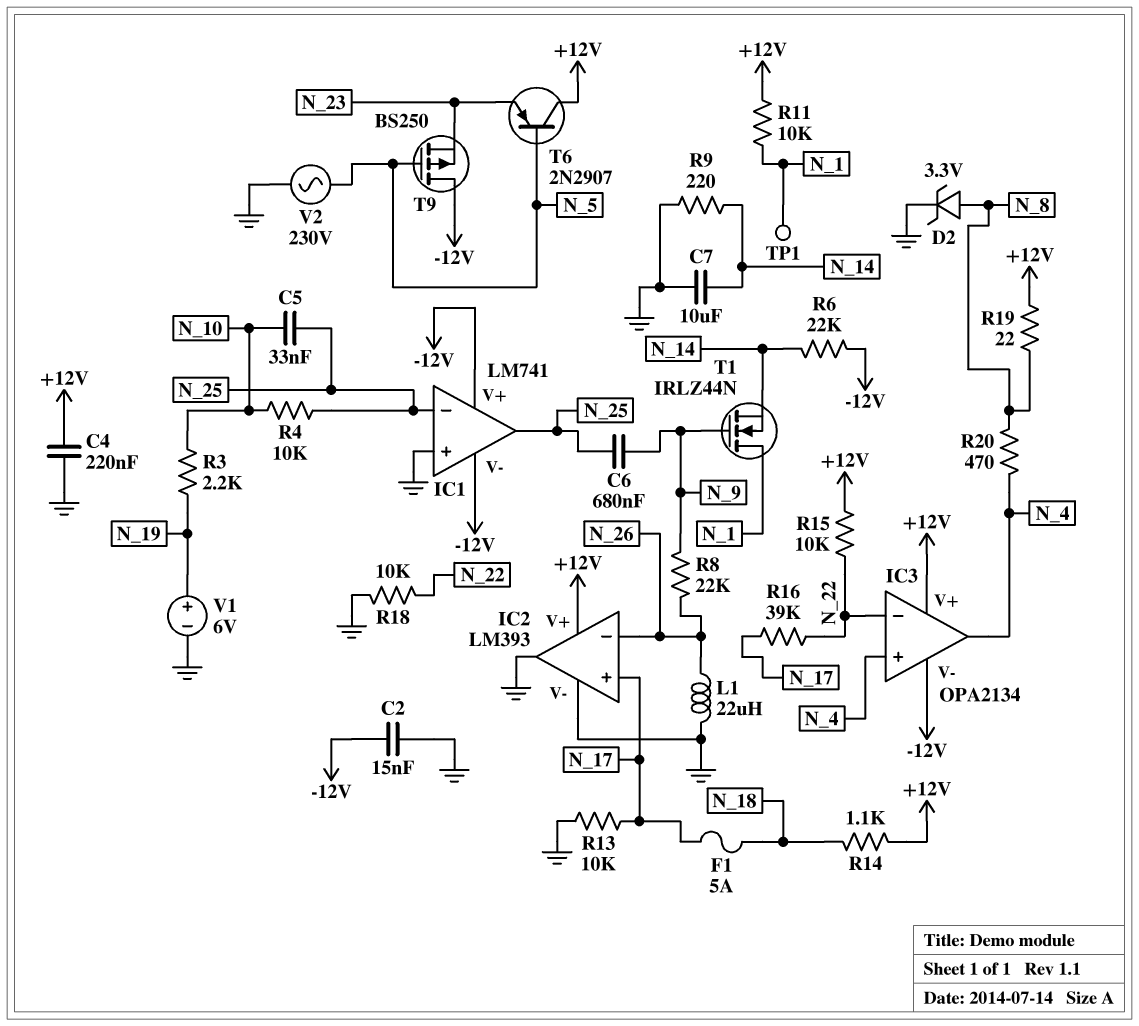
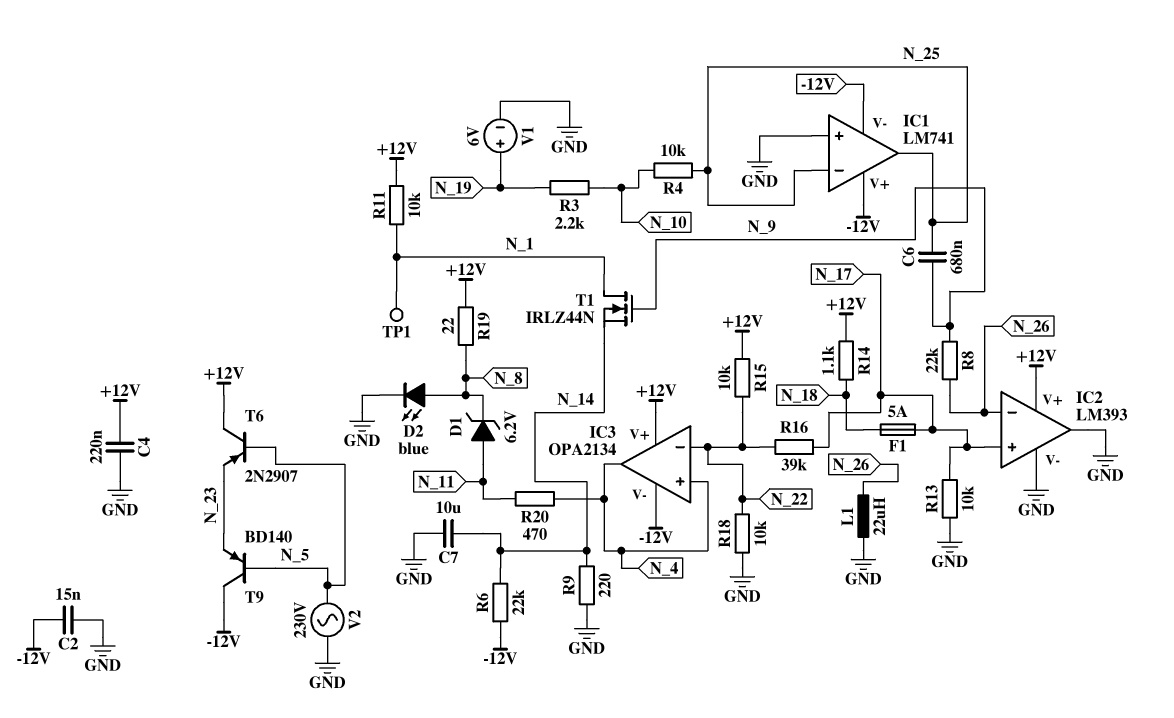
C5: 33nF (N_10, N_25) -> none
D1: none -> zener 6.2V (A N_11, K N_8)
D2: zener 3.3V (A N_8, K GND) -> LED blue (A N_8, K GND)
R20: 470 (N_4, N_8) -> 470 (N_4, N_11)
T9: PMOS BS250 (G N_5, D -12V, S N_23) -> PNP BD140 (B N_5, C -12V, E N_23)

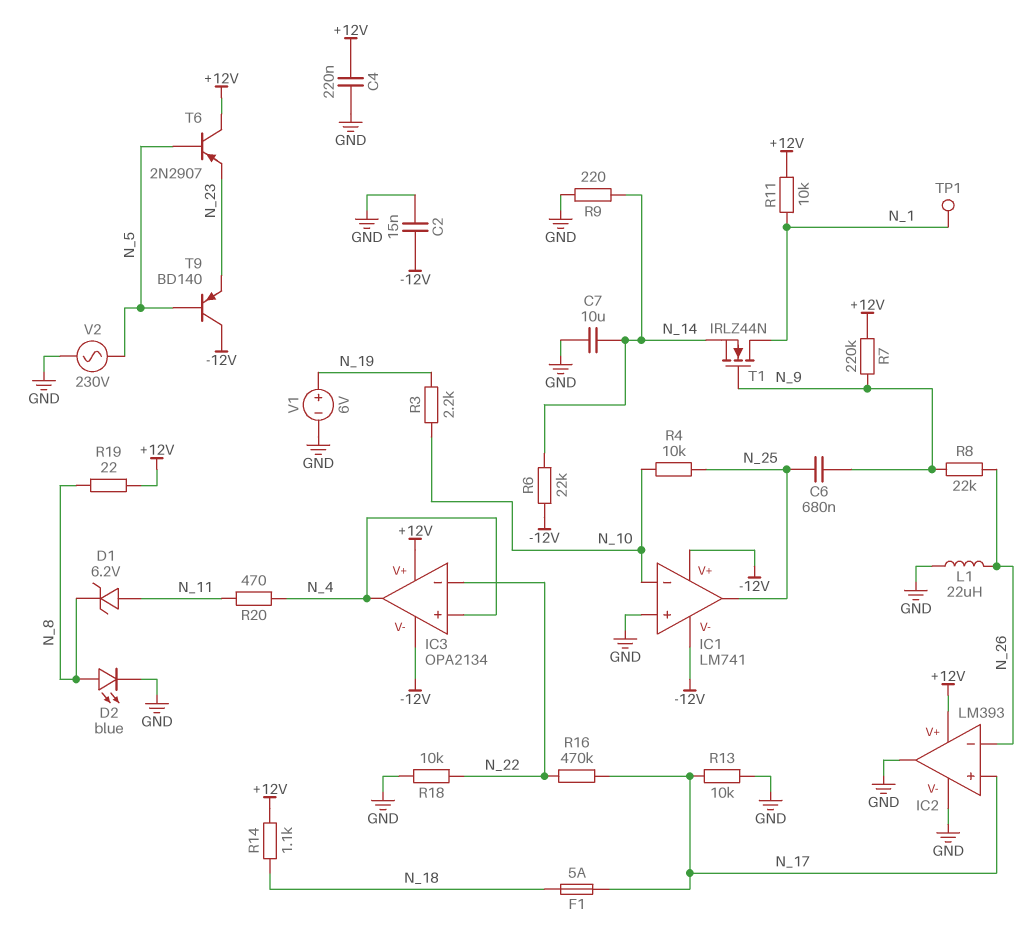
IC1 pin in-: N_25 -> N_10
R7: none -> 220k (+12V, N_9)
R15: 10k (+12V, N_22) -> none
R16: 39k (N_17, N_22) -> 470k (N_17, N_22)

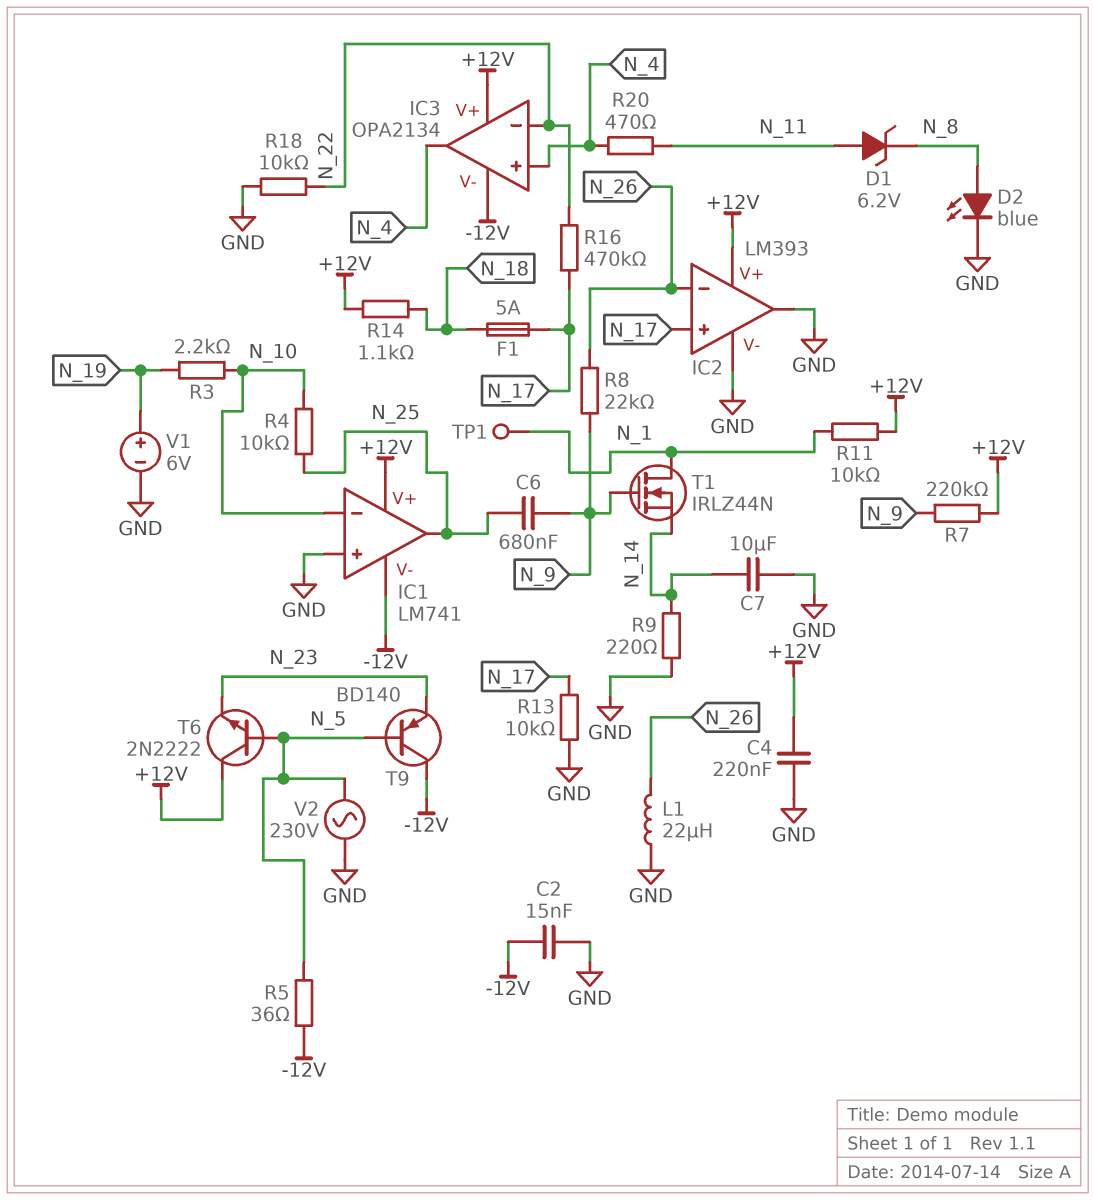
IC1 pin V+: -12V -> +12V
R5: none -> 36 (-12V, N_5)
R6: 22k (-12V, N_14) -> none
R19: 22 (+12V, N_8) -> none
T6: PNP 2N2907 (B N_5, C +12V, E N_23) -> NPN 2N2222 (B N_5, C +12V, E N_23)

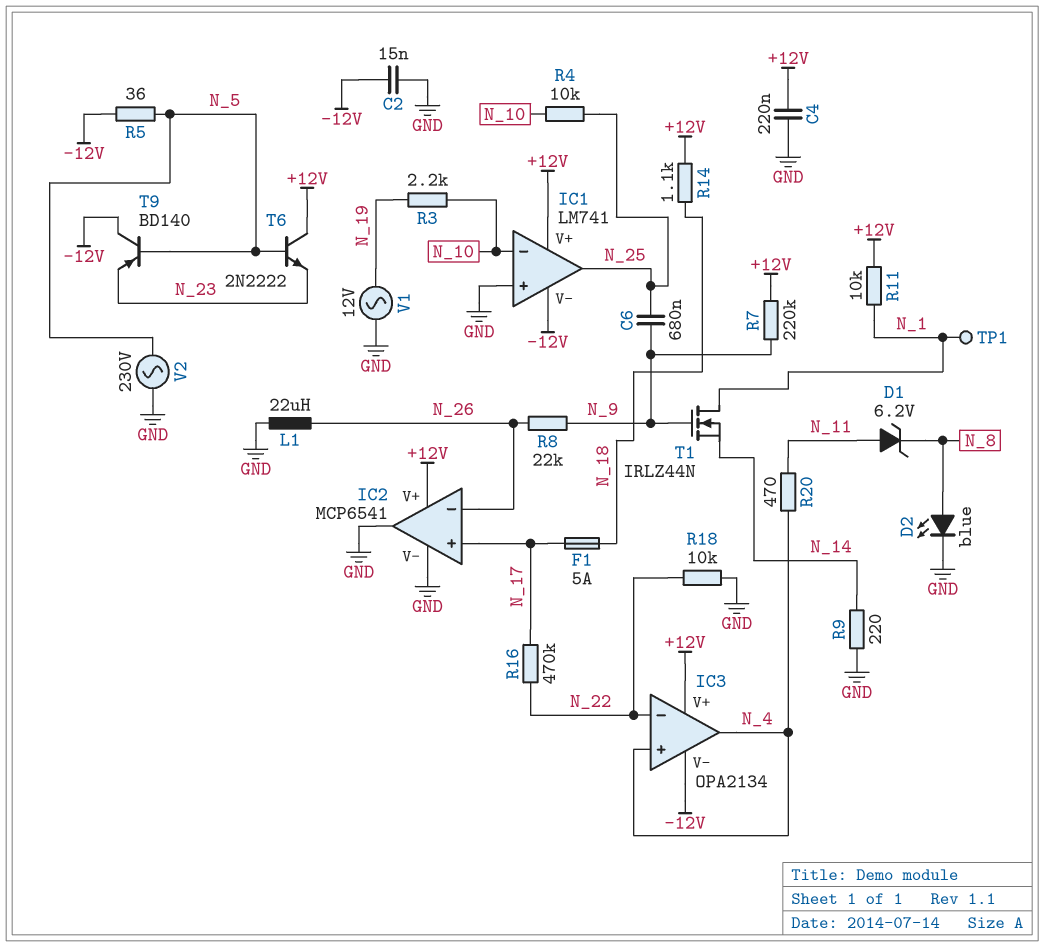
C7: 10uF (GND, N_14) -> none
IC2: LM393 -> MCP6541
R13: 10k (GND, N_17) -> none
V1: 6V (plus N_19, minus GND) -> AC 12V (GND, N_19)

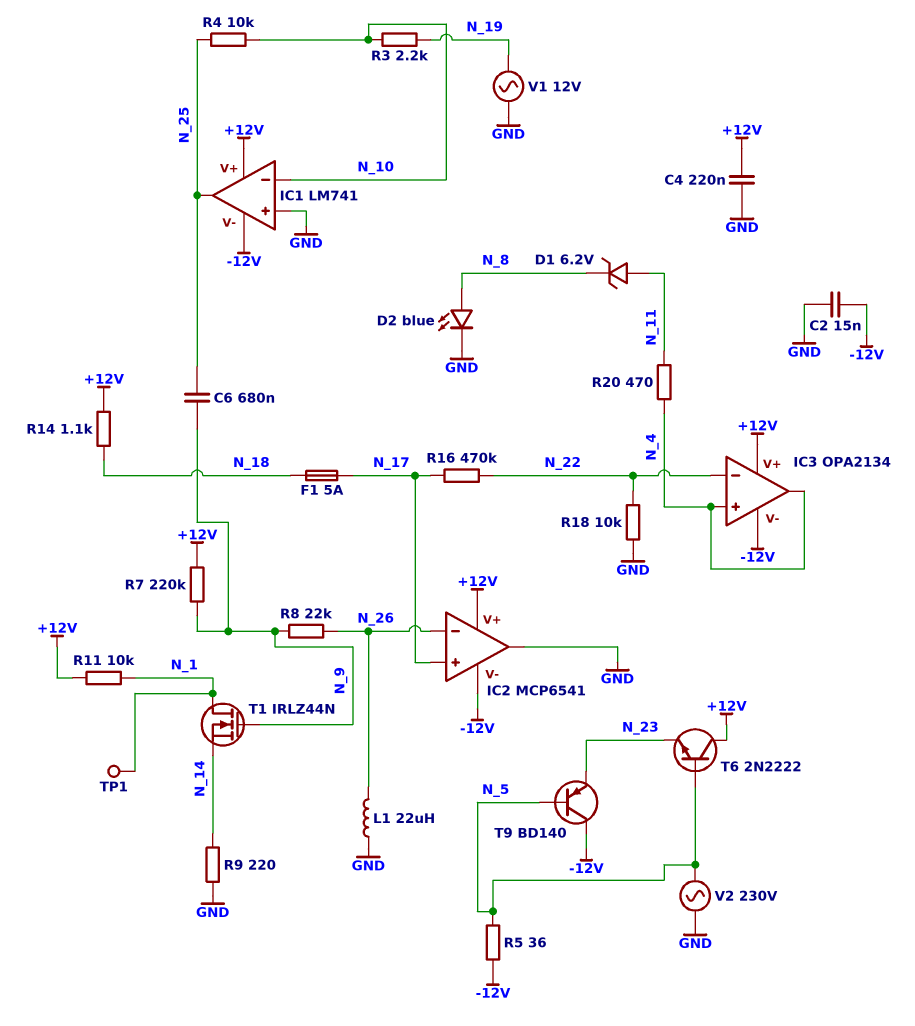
IC2 pin V-: GND -> -12V

